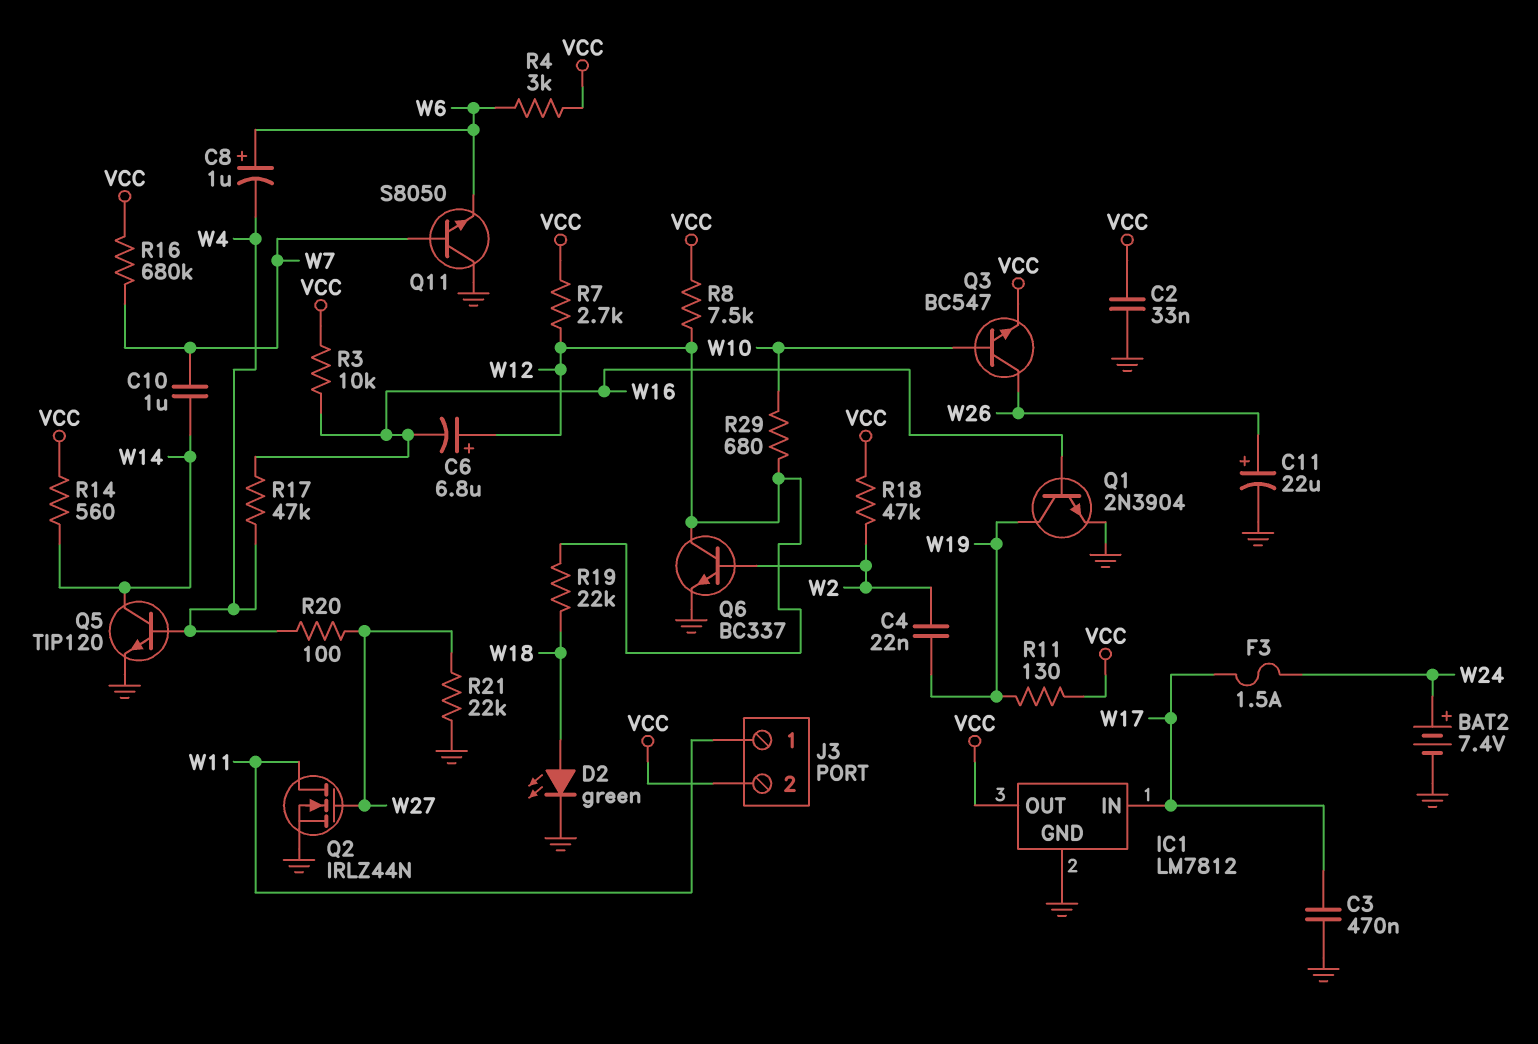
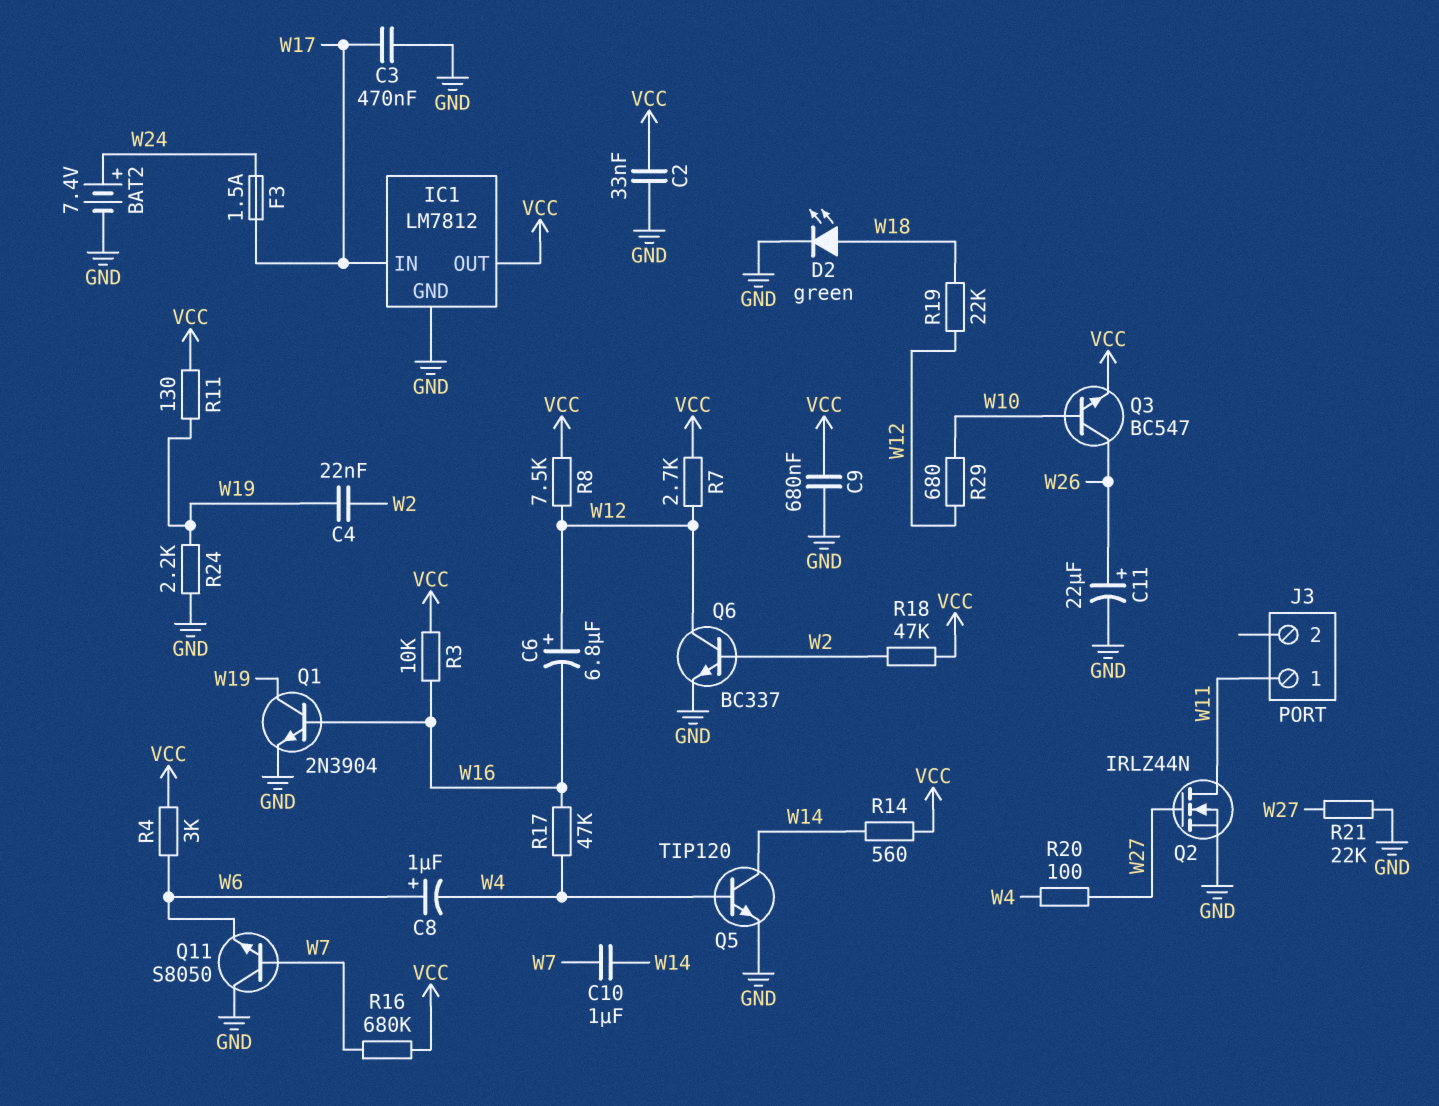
C9: none -> 680nF (GND, VCC)
J3 pin 2: VCC -> none
R24: none -> 2.2k (GND, W19)

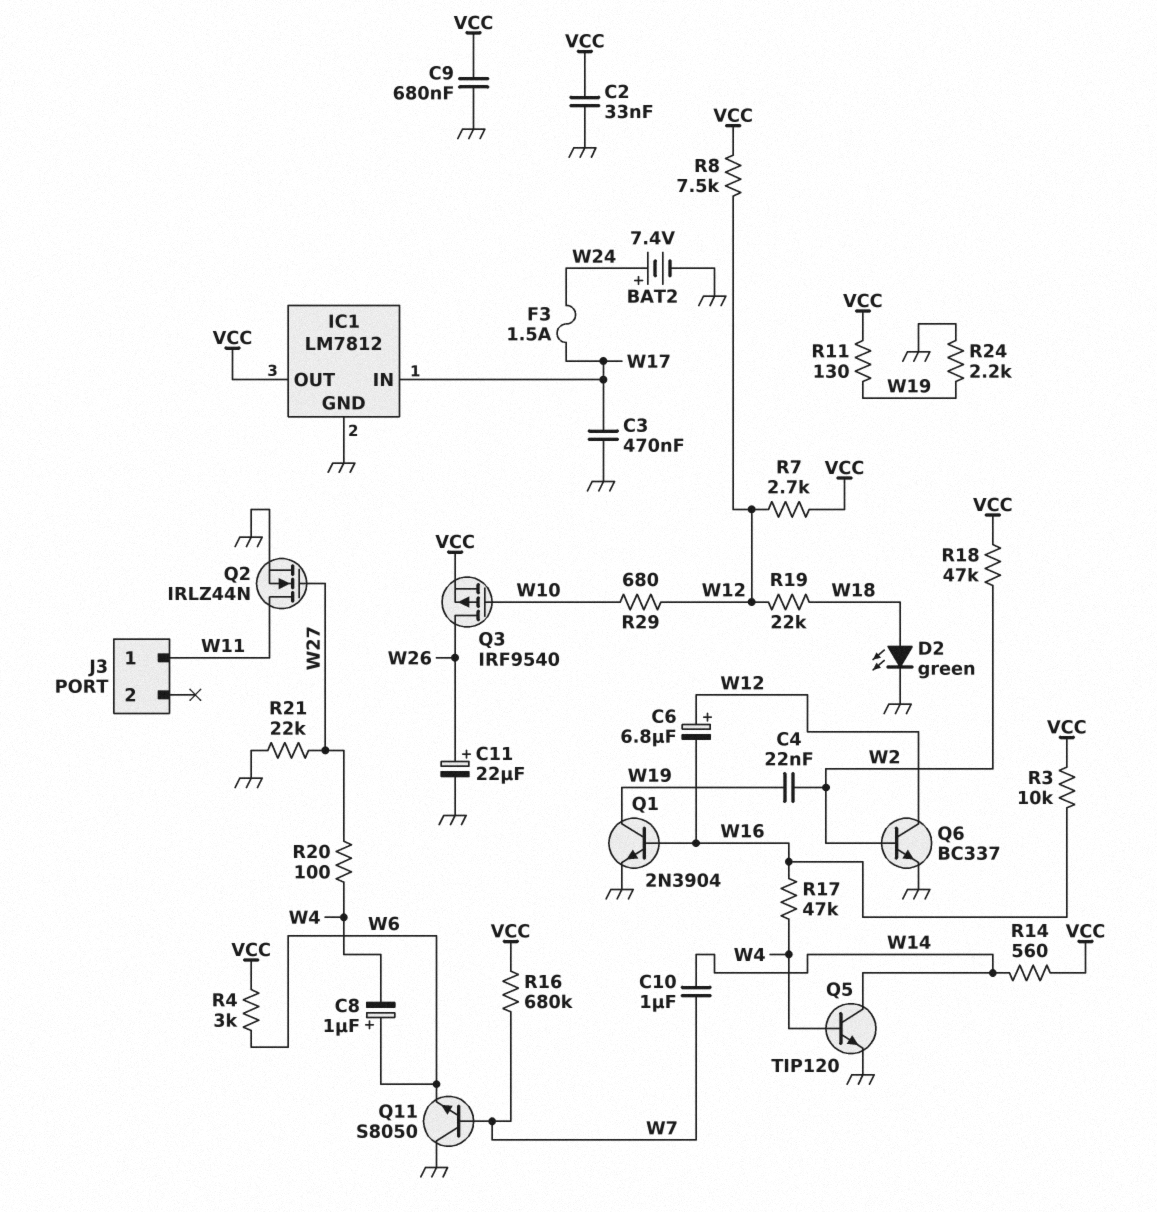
Q3: NPN BC547 (B W10, C W26, E VCC) -> PMOS IRF9540 (G W10, D W26, S VCC)

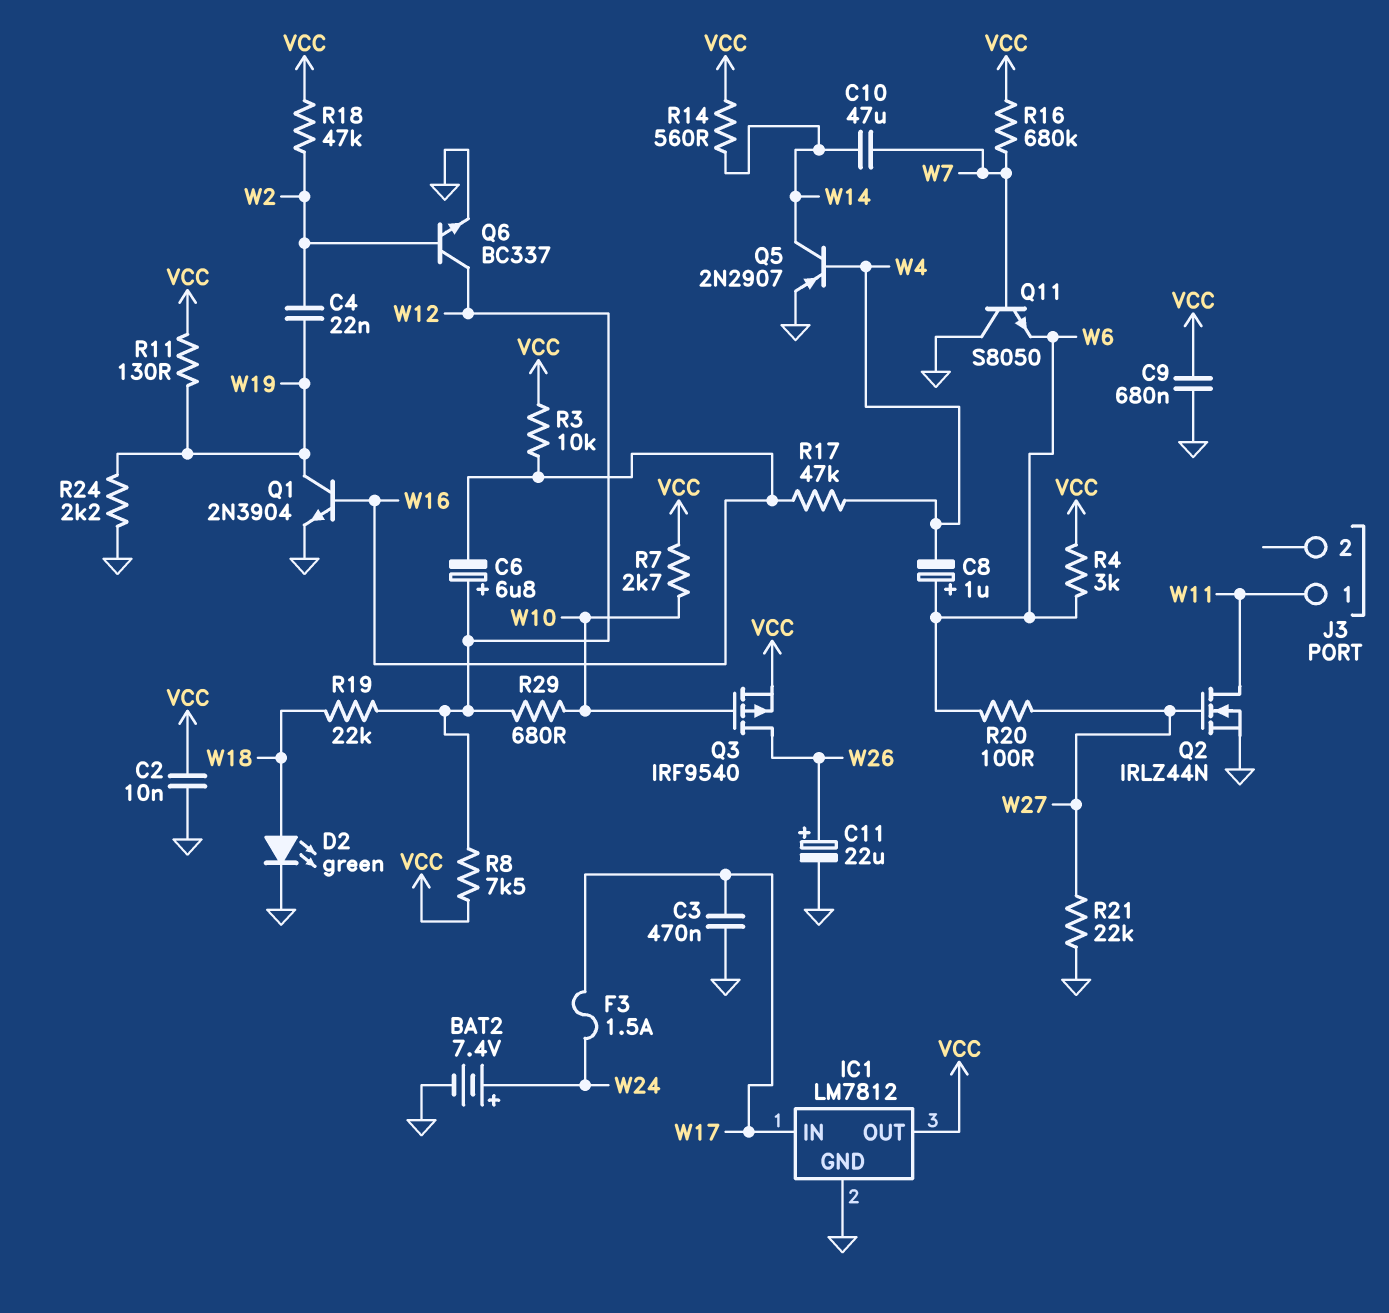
C2: 33nF (GND, VCC) -> 10nF (GND, VCC)
C10: 1uF (W7, W14) -> 47uF (W7, W14)
Q5: NPN TIP120 (B W4, C W14, E GND) -> PNP 2N2907 (B W4, C W14, E GND)
R7: 2.7k (VCC, W12) -> 2.7k (VCC, W10)
R20: 100 (W4, W27) -> 100 (W6, W27)

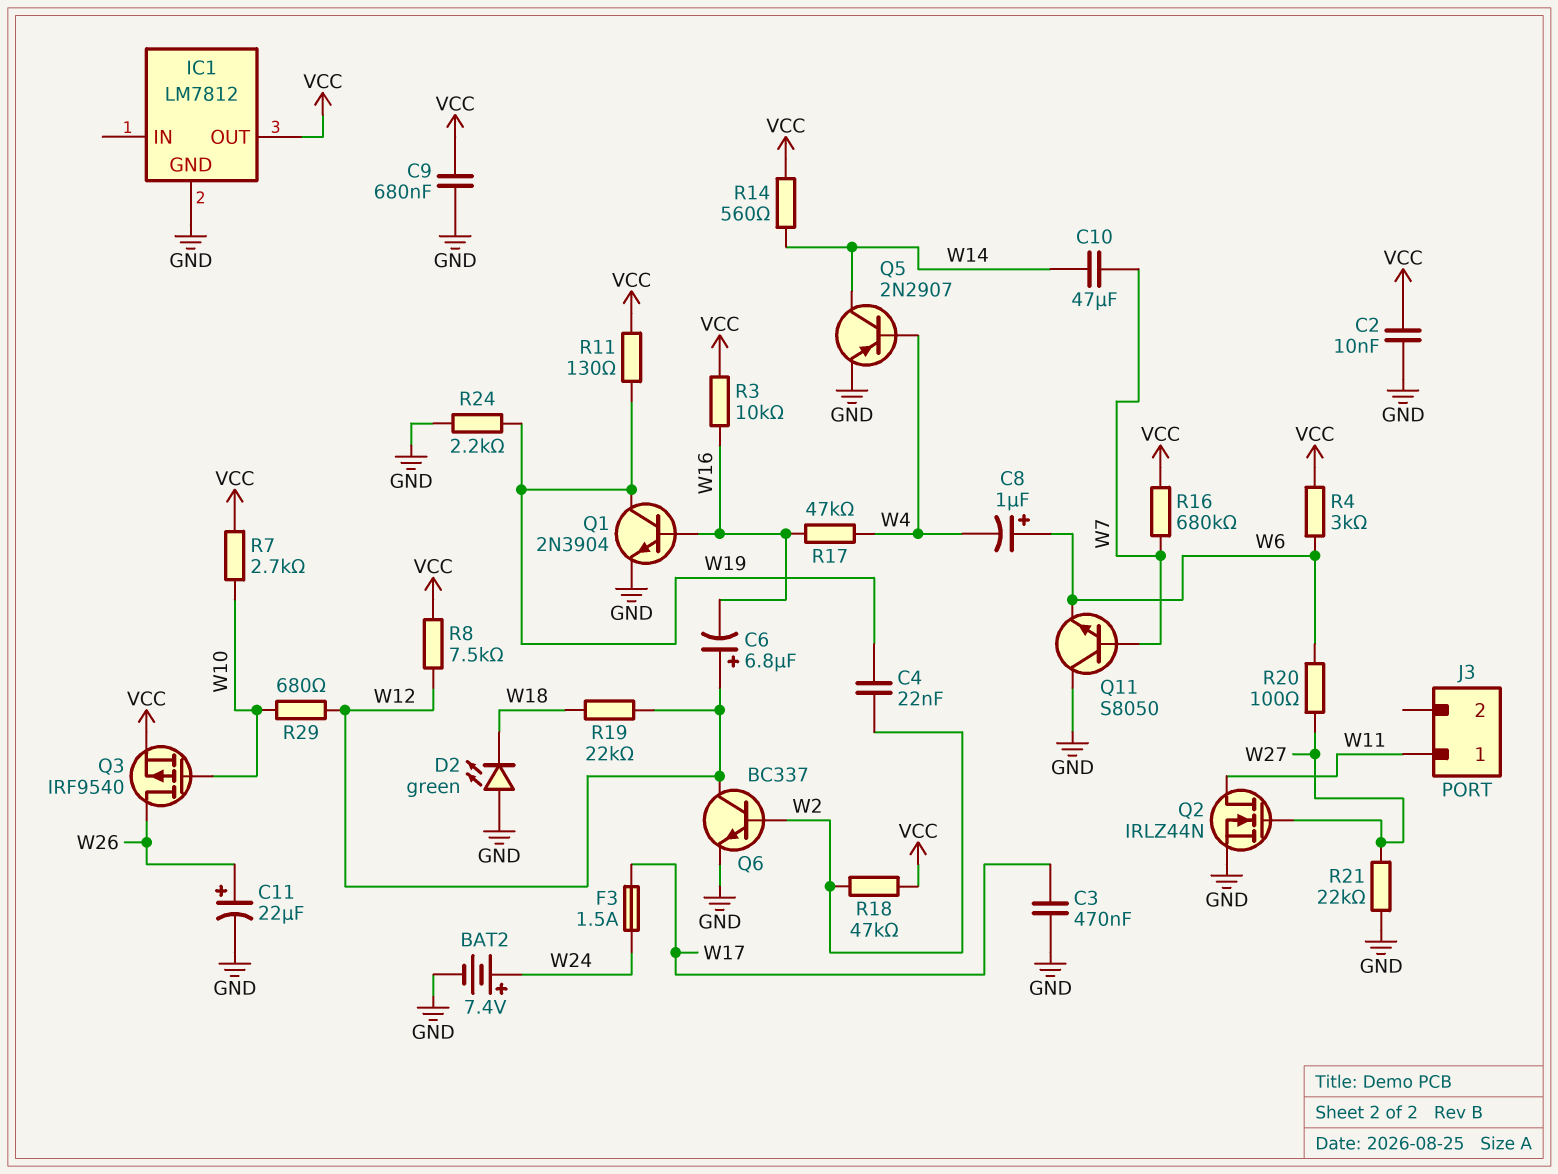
D2: LED green (A W18, K GND) -> LED green (A GND, K W18)
IC1 pin IN: W17 -> none

